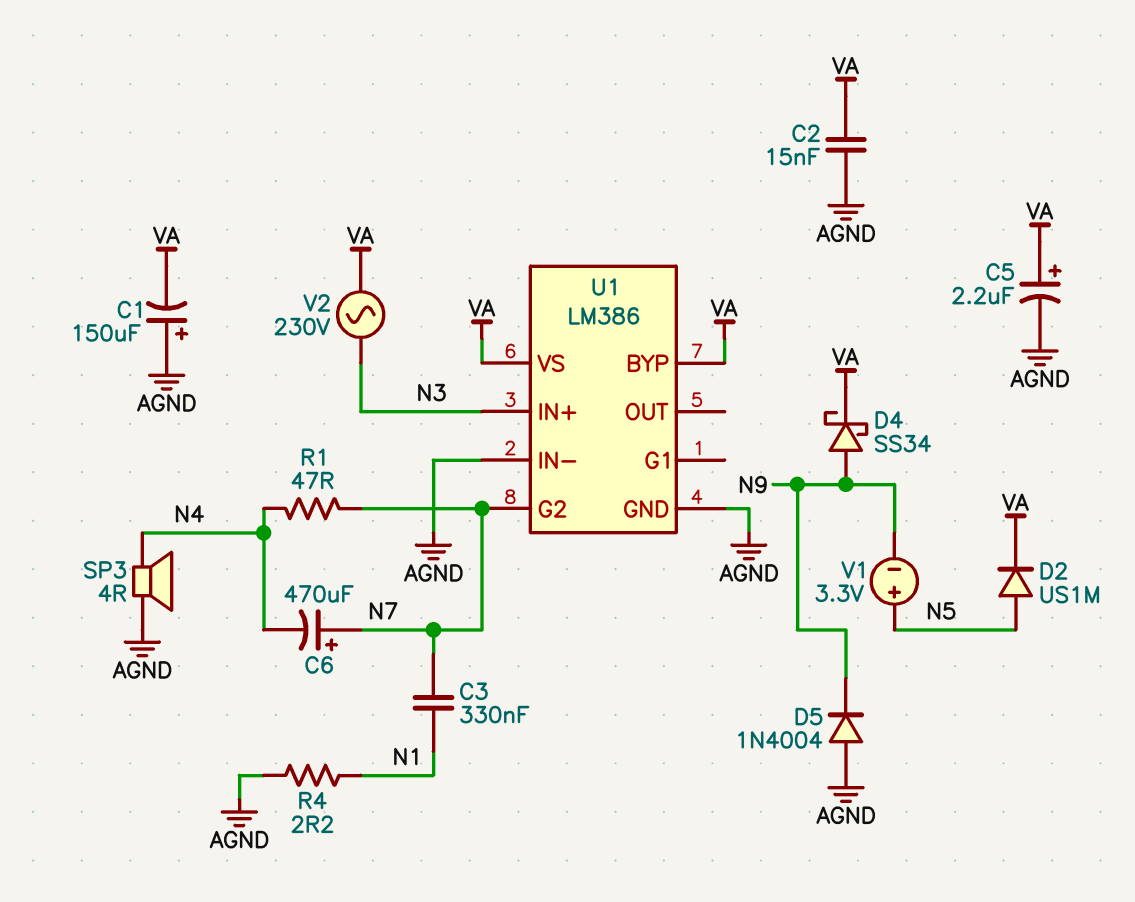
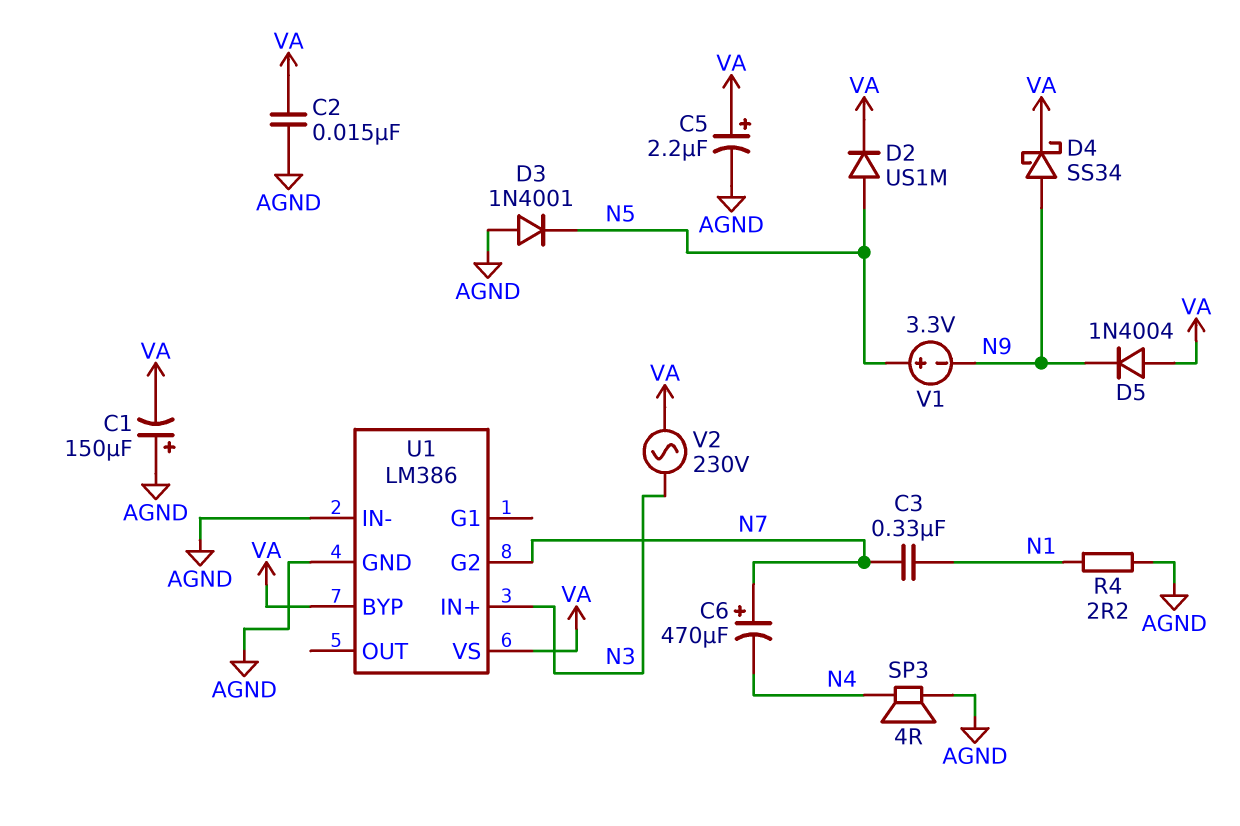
D3: none -> diode 1N4001 (A AGND, K N5)
D5: diode 1N4004 (A AGND, K N9) -> diode 1N4004 (A VA, K N9)
R1: 47 (N4, N7) -> none

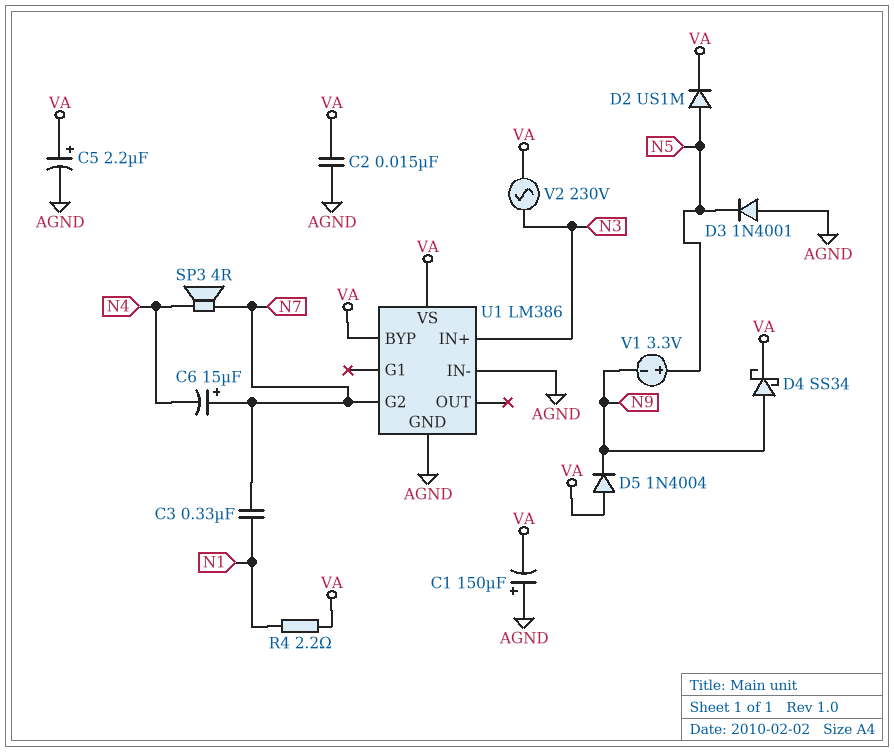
C6: 470uF (plus N7, minus N4) -> 15uF (plus N7, minus N4)
R4: 2.2 (AGND, N1) -> 2.2 (N1, VA)
SP3: speaker 4R (AGND, N4) -> speaker 4R (N4, N7)

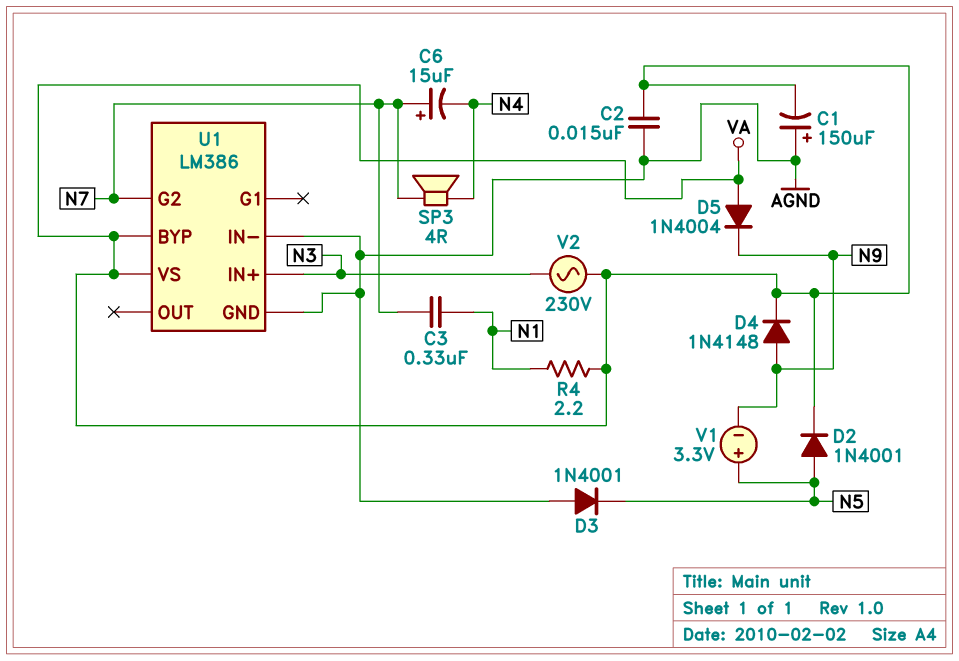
C5: 2.2uF (plus VA, minus AGND) -> none
D2: diode US1M (A N5, K VA) -> diode 1N4001 (A N5, K VA)
D4: schottky SS34 (A N9, K VA) -> diode 1N4148 (A N9, K VA)

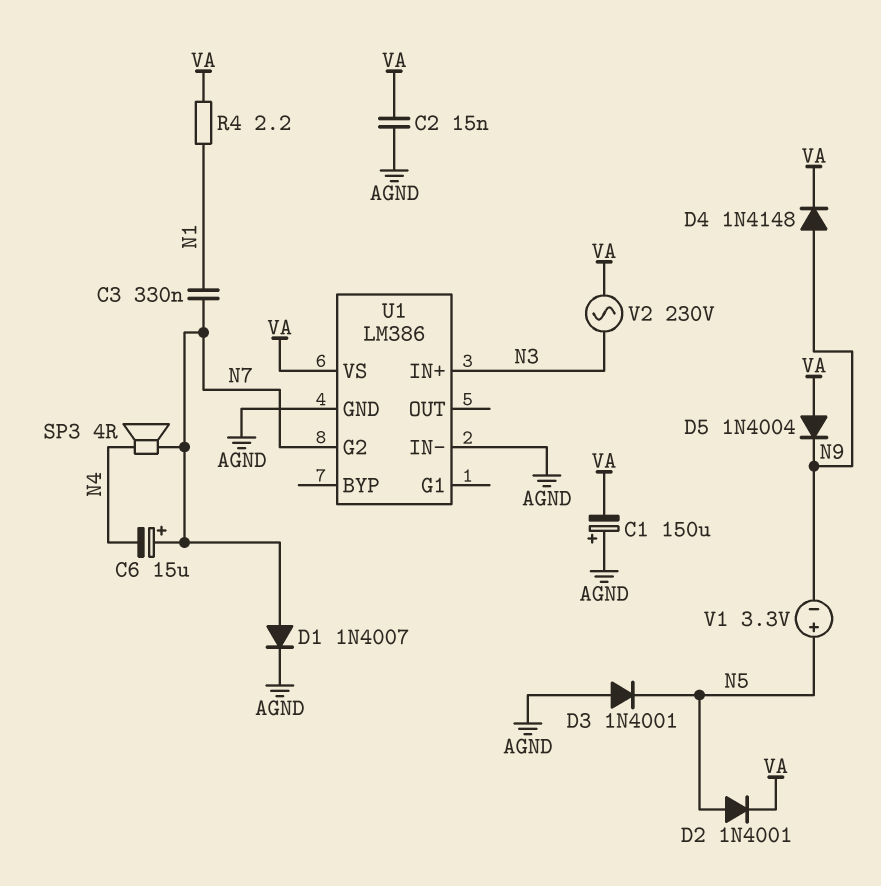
D1: none -> diode 1N4007 (A N7, K AGND)
U1 pin BYP: VA -> none

